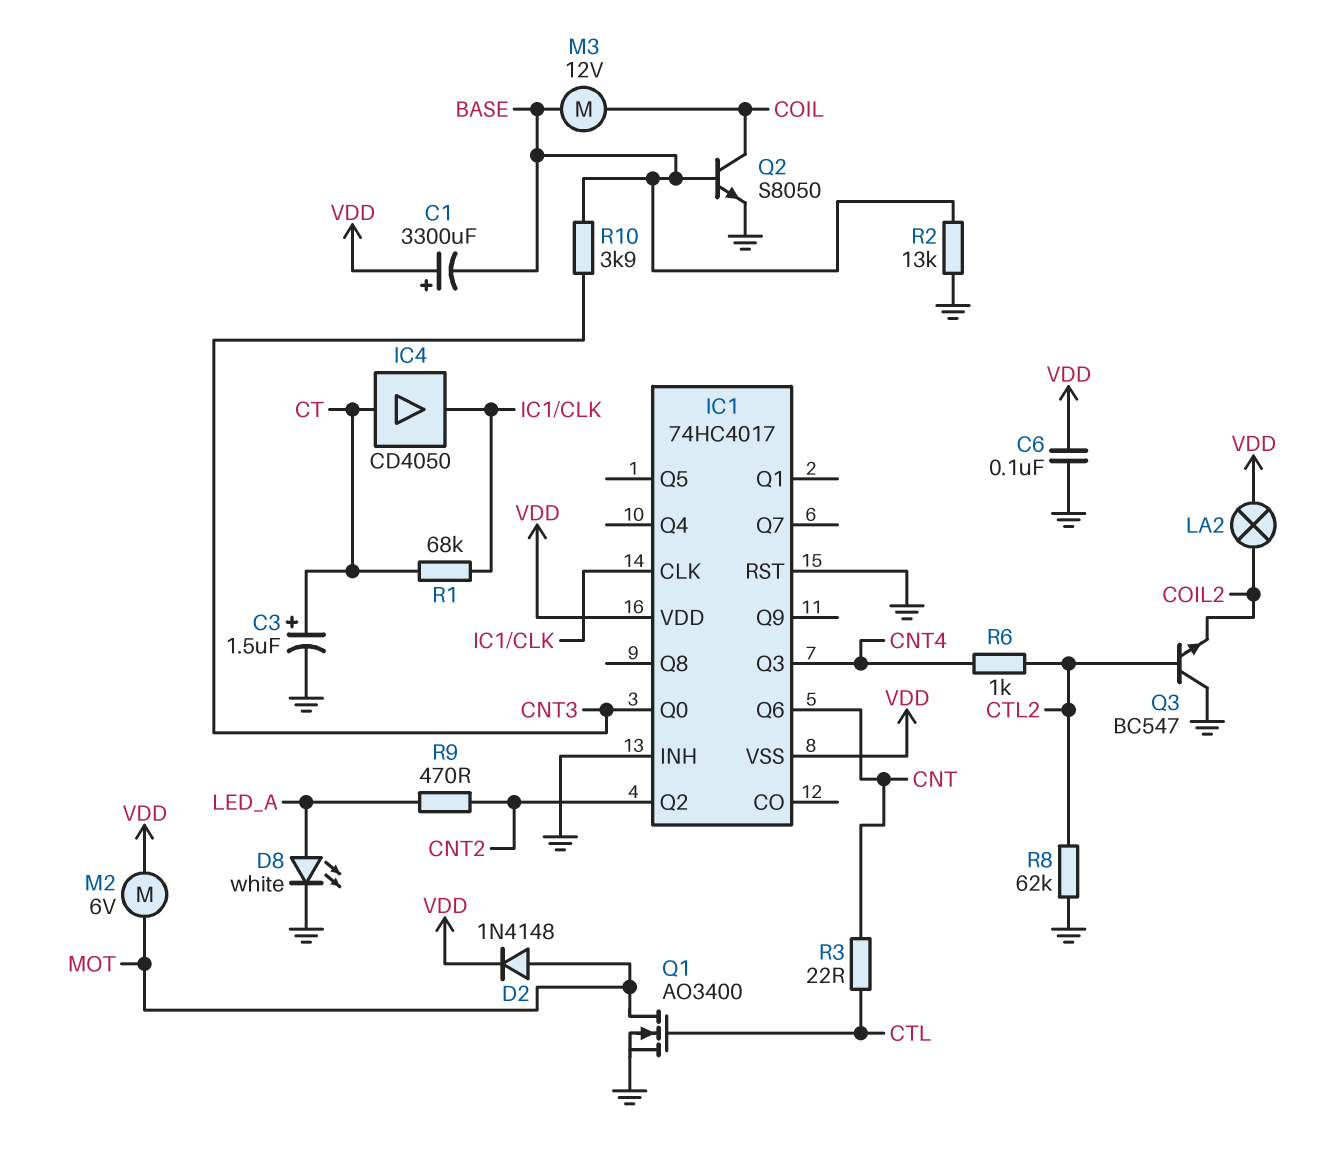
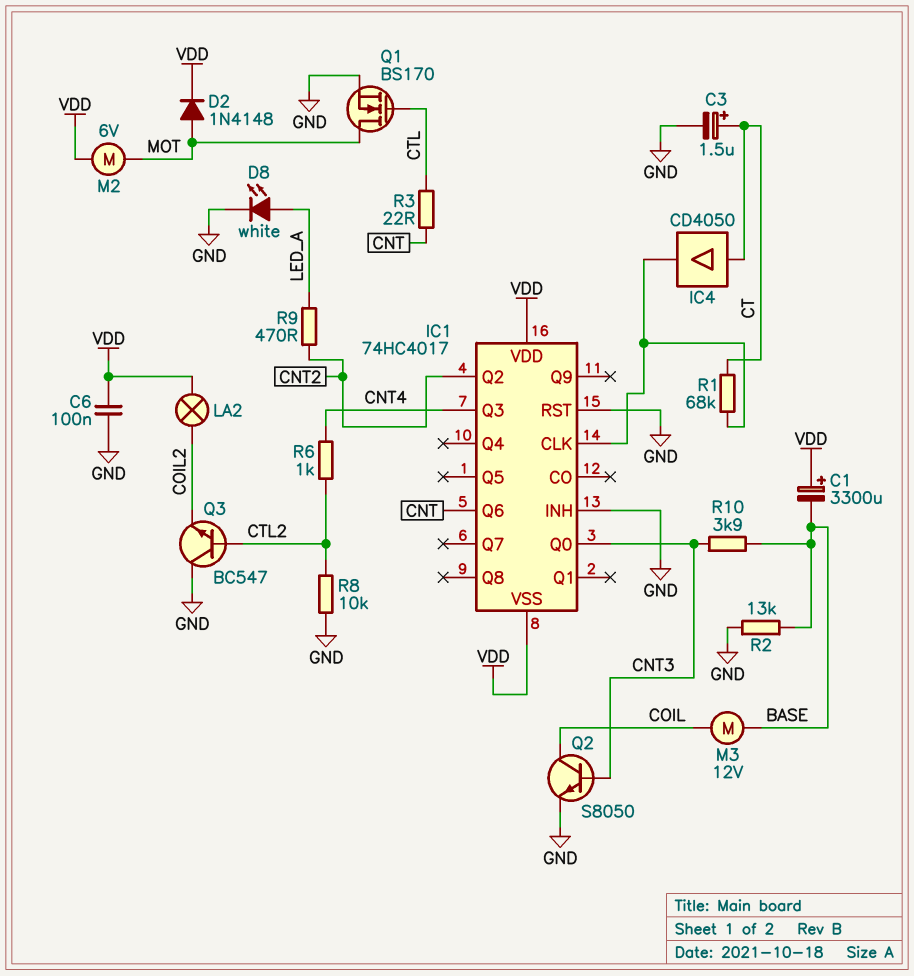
Q1: NMOS AO3400 (G CTL, D MOT, S GND) -> NMOS BS170 (G CTL, D MOT, S GND)
Q2: NPN S8050 (B BASE, C COIL, E GND) -> NPN S8050 (B CNT3, C COIL, E GND)
R8: 62k (CTL2, GND) -> 10k (CTL2, GND)

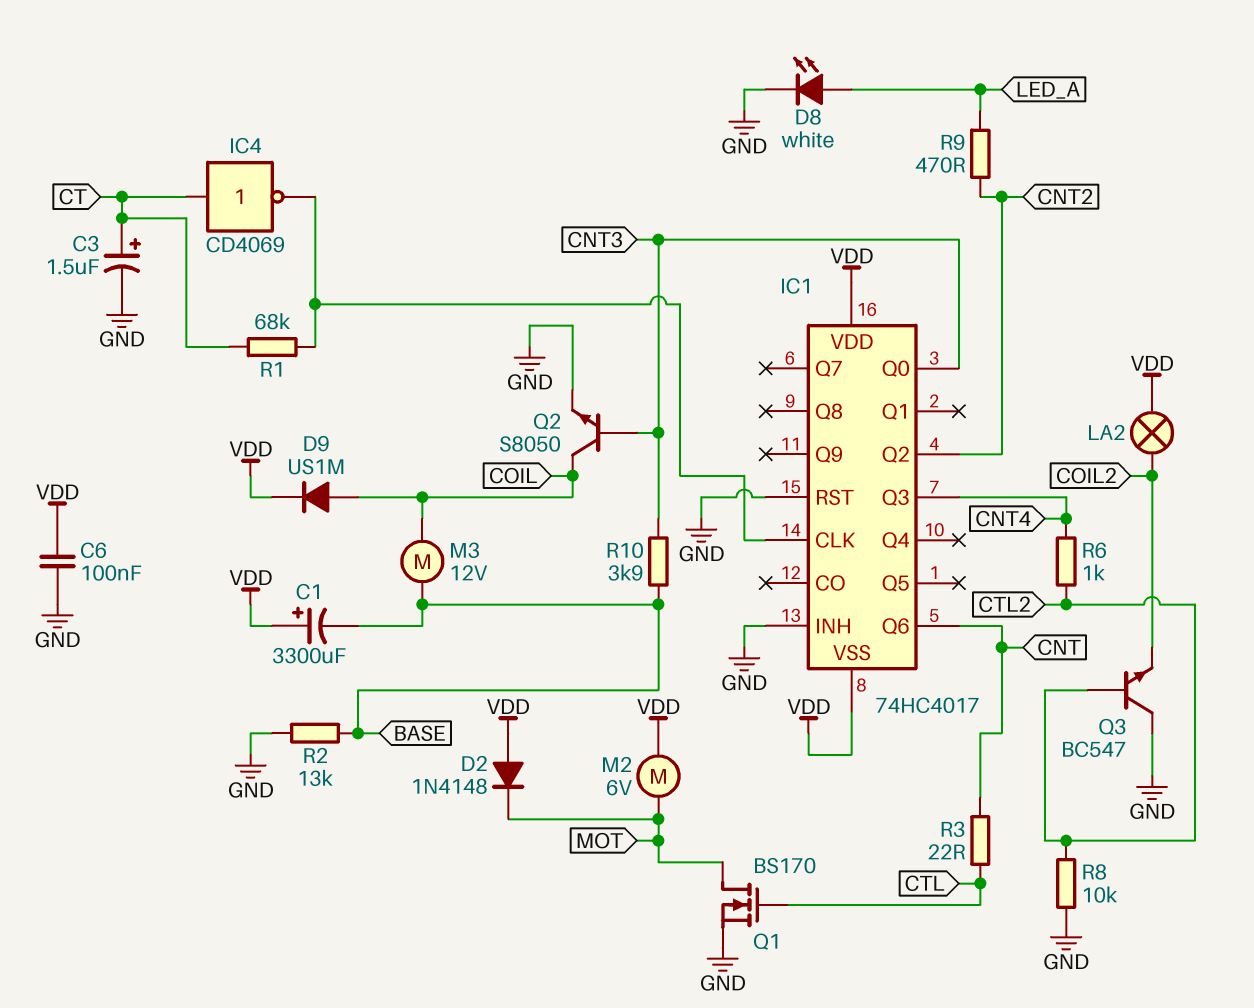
D2: diode 1N4148 (A MOT, K VDD) -> diode 1N4148 (A VDD, K MOT)
D9: none -> diode US1M (A COIL, K VDD)
IC4: buffer CD4050 (in CT, out IC1/CLK) -> NOT CD4069 (in CT, out IC1/CLK)

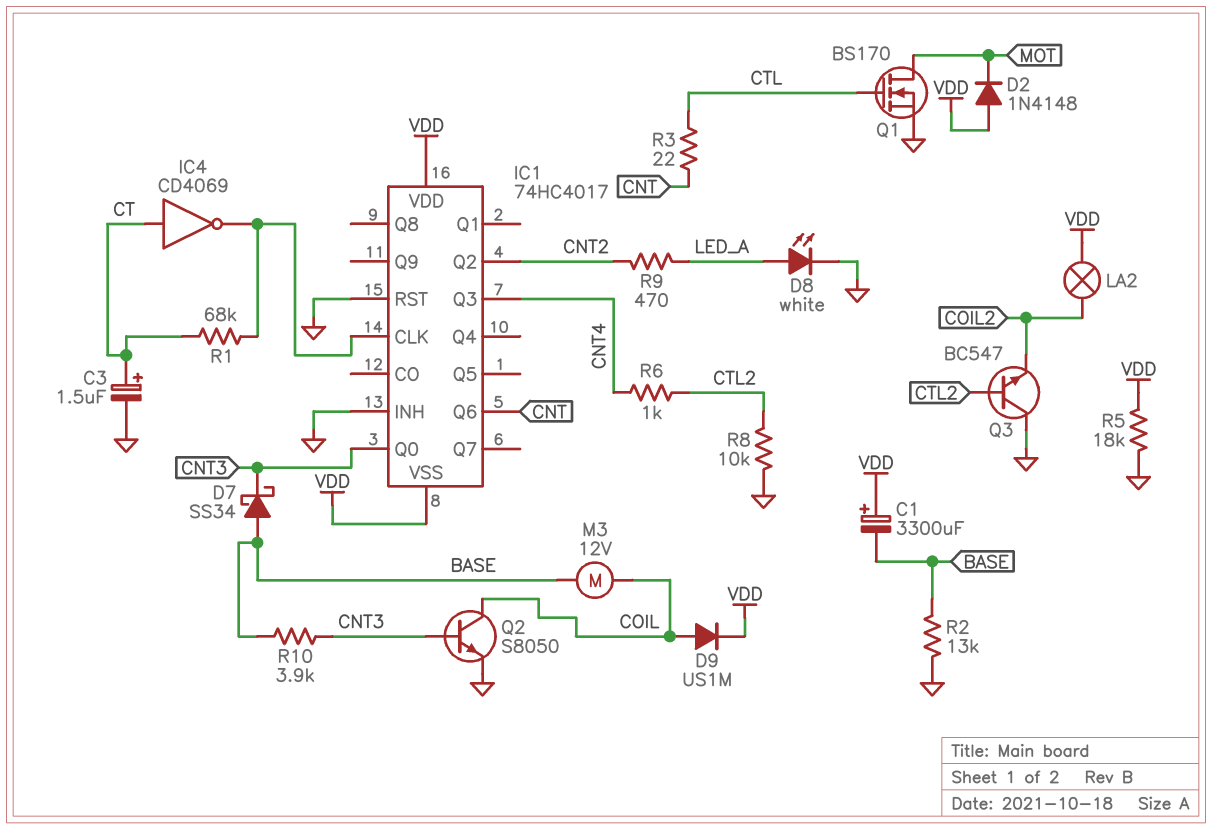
C6: 100nF (GND, VDD) -> none
D7: none -> schottky SS34 (A BASE, K CNT3)
M2: motor 6V (MOT, VDD) -> none
R5: none -> 18k (GND, VDD)

